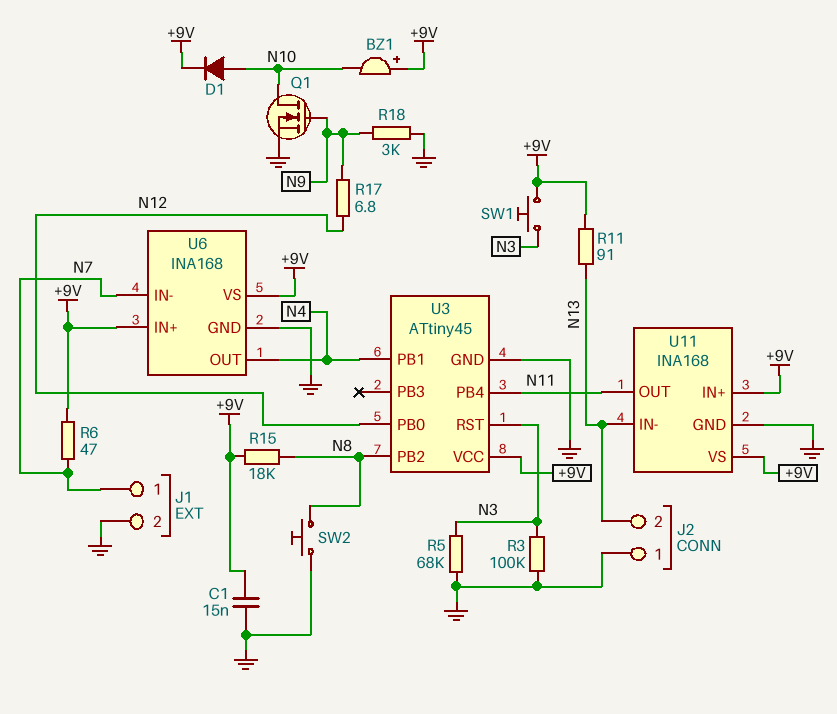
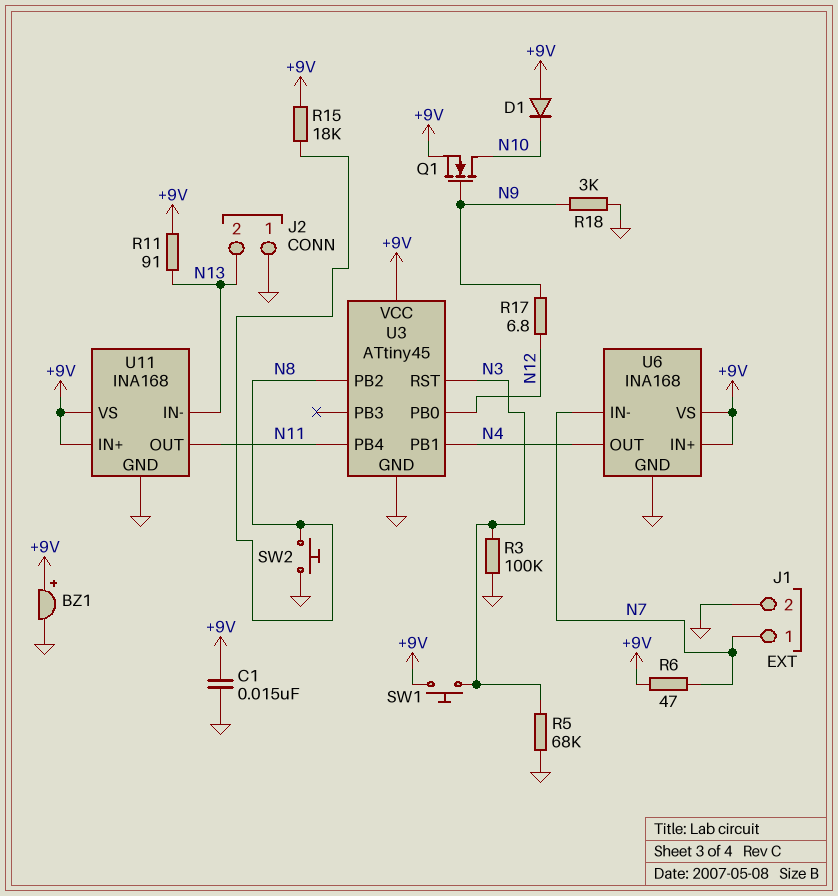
BZ1: buzzer (plus +9V, minus N10) -> buzzer (plus +9V, minus GND)
D1: diode (A N10, K +9V) -> diode (A +9V, K N10)
Q1: NMOS (G N9, D N10, S GND) -> NMOS (G N9, D N10, S +9V)

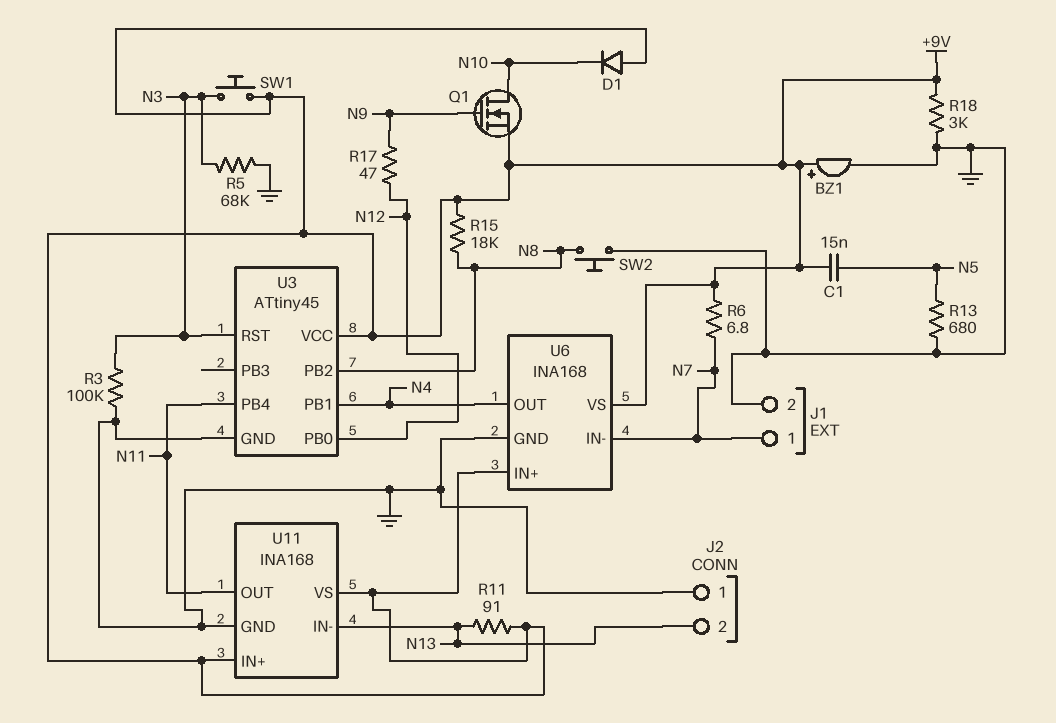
C1: 15nF (+9V, GND) -> 15nF (+9V, N5)
R6: 47 (+9V, N7) -> 6.8 (+9V, N7)
R13: none -> 680 (GND, N5)
R17: 6.8 (N9, N12) -> 47 (N9, N12)
R18: 3k (GND, N9) -> 3k (+9V, GND)

